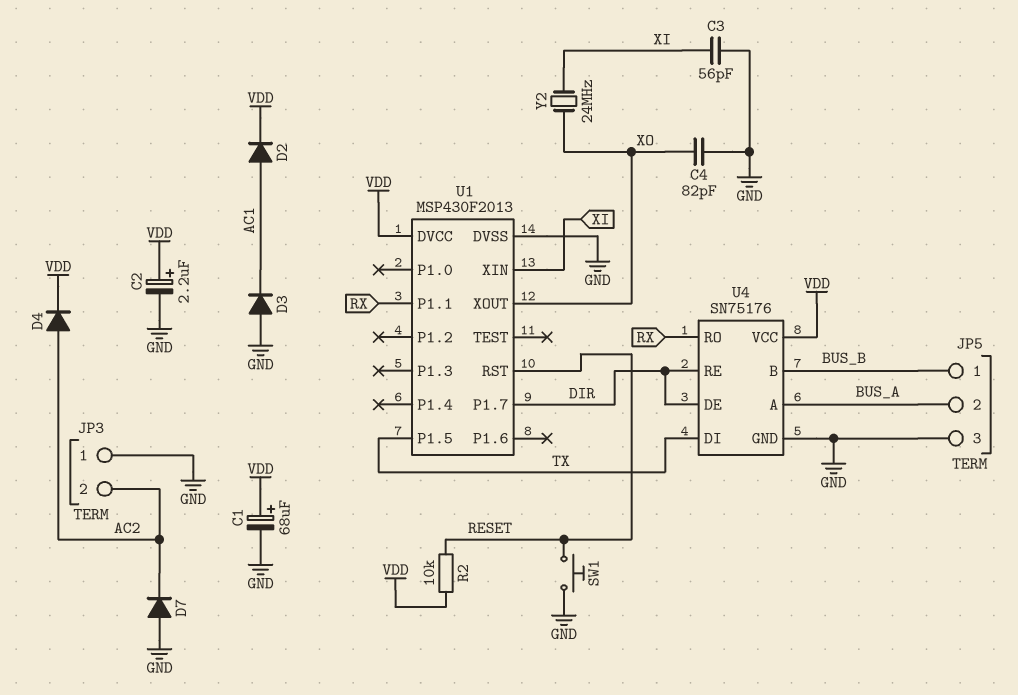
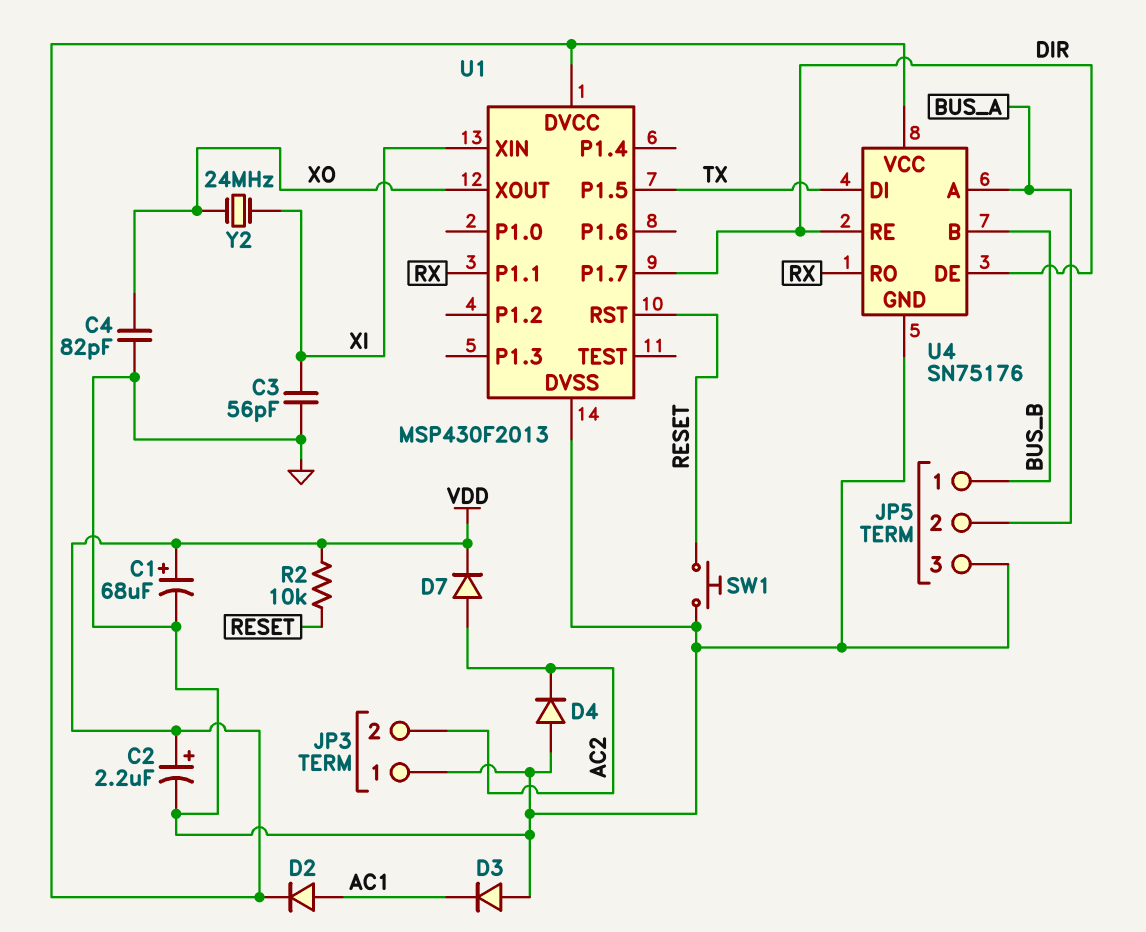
D4: diode (A AC2, K VDD) -> diode (A GND, K AC2)
D7: diode (A GND, K AC2) -> diode (A AC2, K VDD)

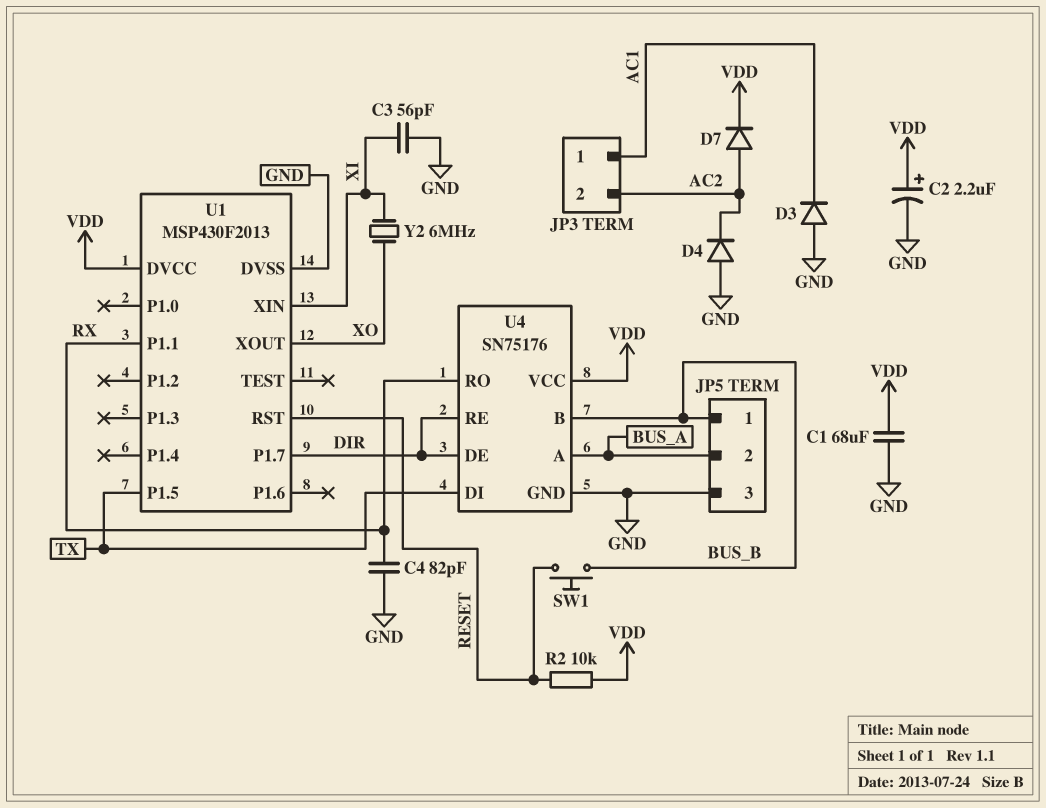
C1: 68uF (plus VDD, minus GND) -> 68uF (GND, VDD)
C4: 82pF (GND, XO) -> 82pF (GND, RX)
D2: diode (A AC1, K VDD) -> none
JP3 pin 1: GND -> AC1
SW1: button (GND, RESET) -> button (BUS_B, RESET)
Y2: 24MHz (XI, XO) -> 6MHz (XI, XO)

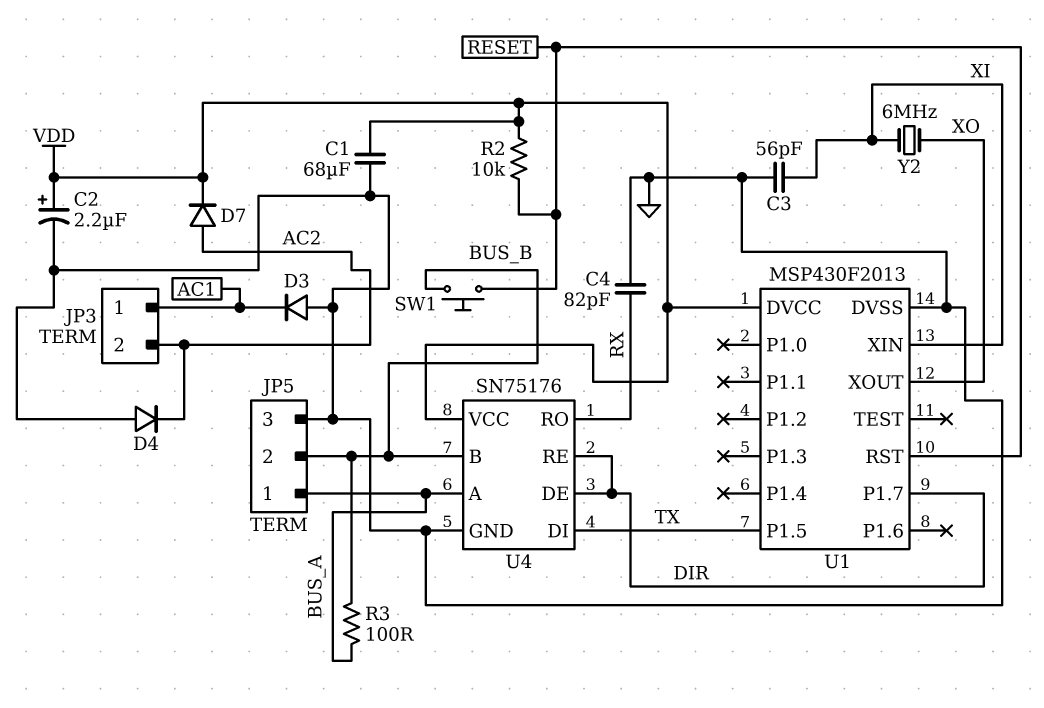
JP5 pin 1: BUS_B -> BUS_A
JP5 pin 2: BUS_A -> BUS_B
R3: none -> 100 (BUS_A, BUS_B)
U1 pin P1.1: RX -> none

